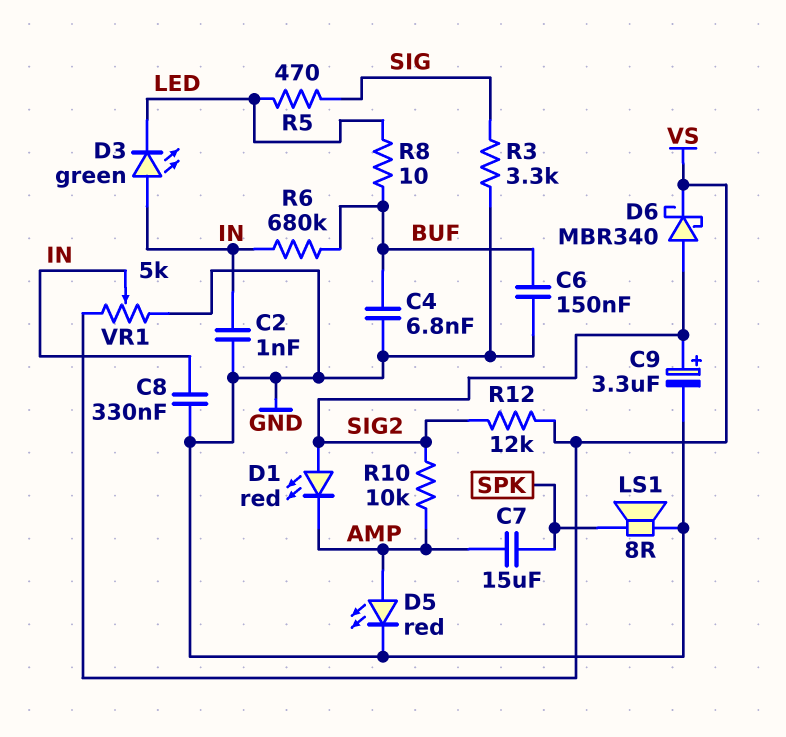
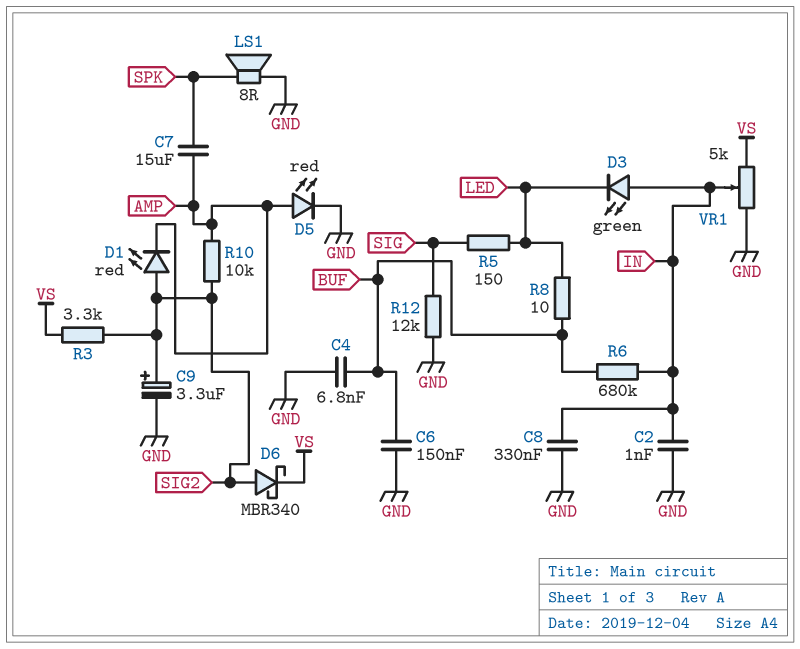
R3: 3.3k (GND, SIG) -> 3.3k (SIG2, VS)
R5: 470 (LED, SIG) -> 150 (LED, SIG)
R12: 12k (SIG2, VS) -> 12k (GND, SIG)

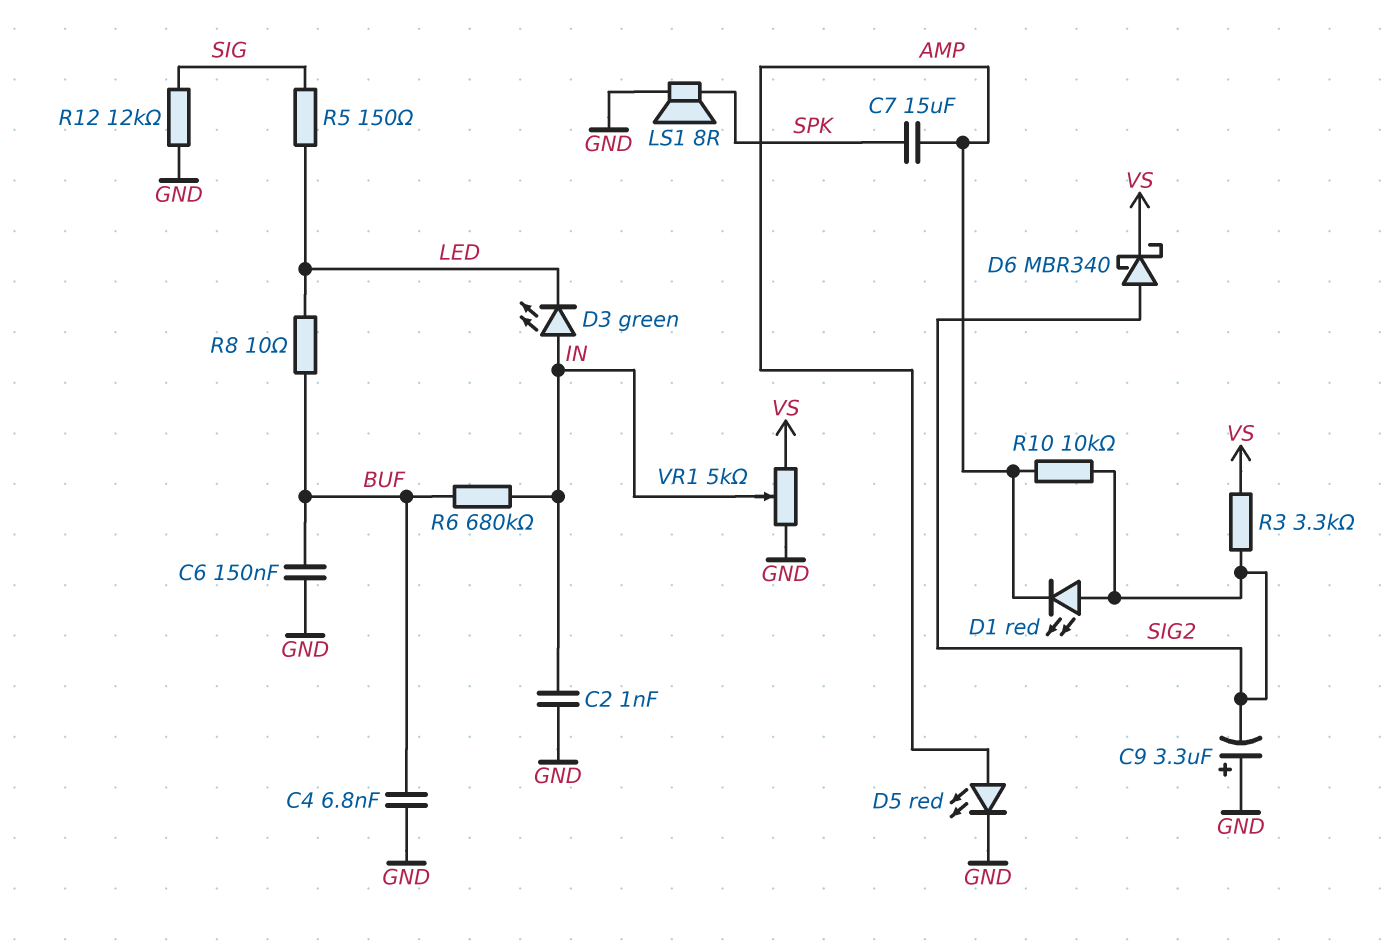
C8: 330nF (GND, IN) -> none
C9: 3.3uF (plus SIG2, minus GND) -> 3.3uF (plus GND, minus SIG2)

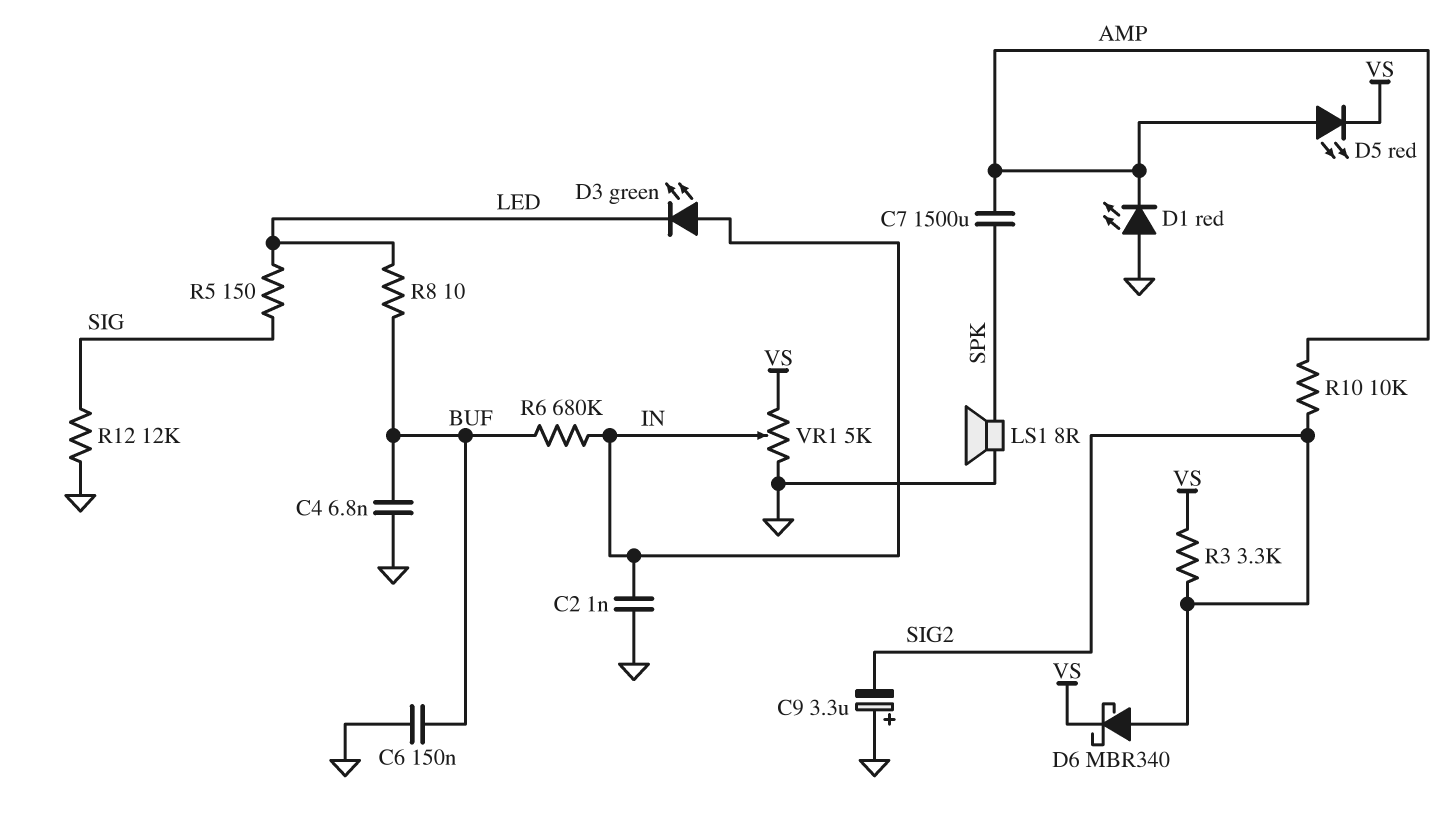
C7: 15uF (AMP, SPK) -> 1500uF (AMP, SPK)
D1: LED red (A SIG2, K AMP) -> LED red (A GND, K AMP)
D5: LED red (A AMP, K GND) -> LED red (A AMP, K VS)

